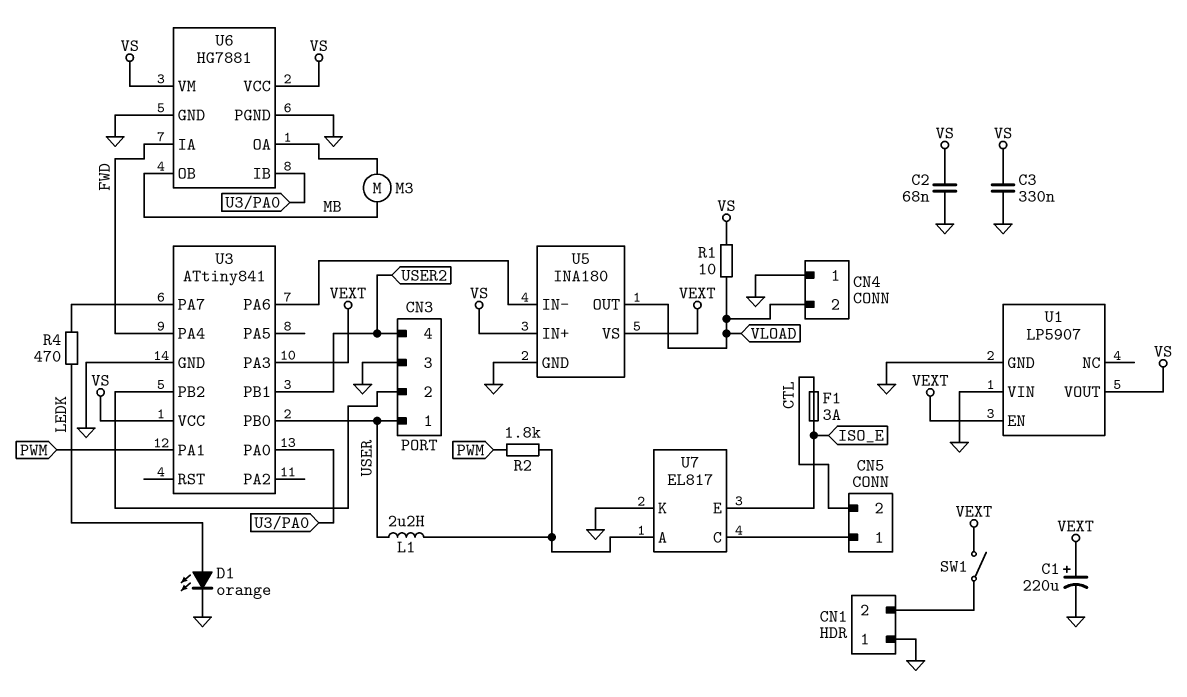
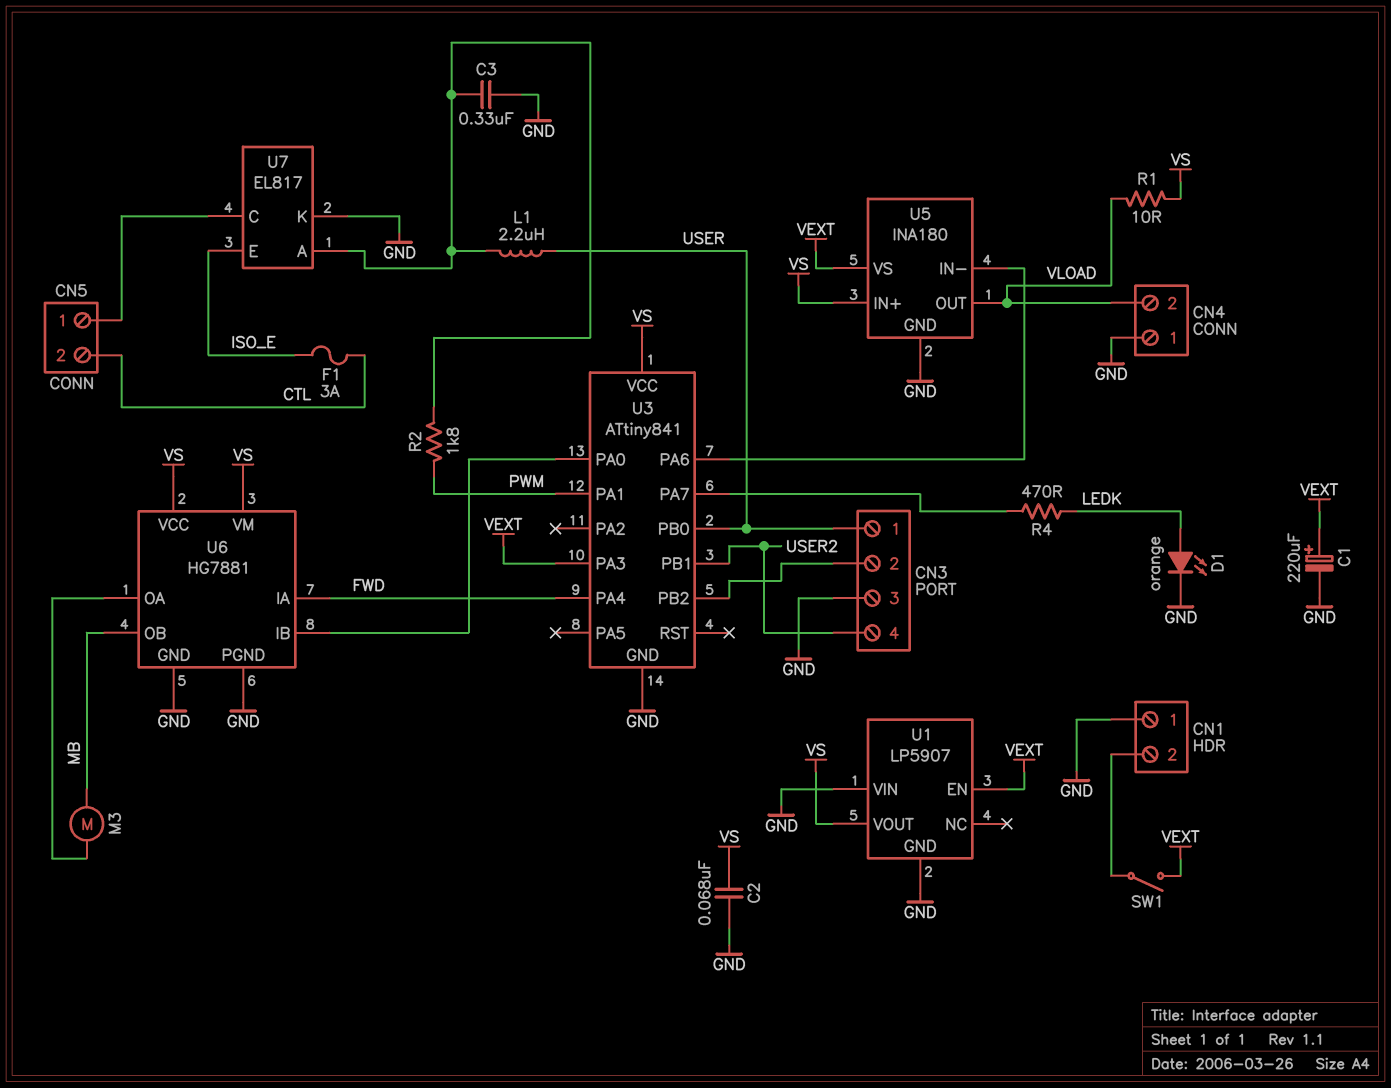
C3: 330nF (GND, VS) -> 330nF (GND, U7/A)

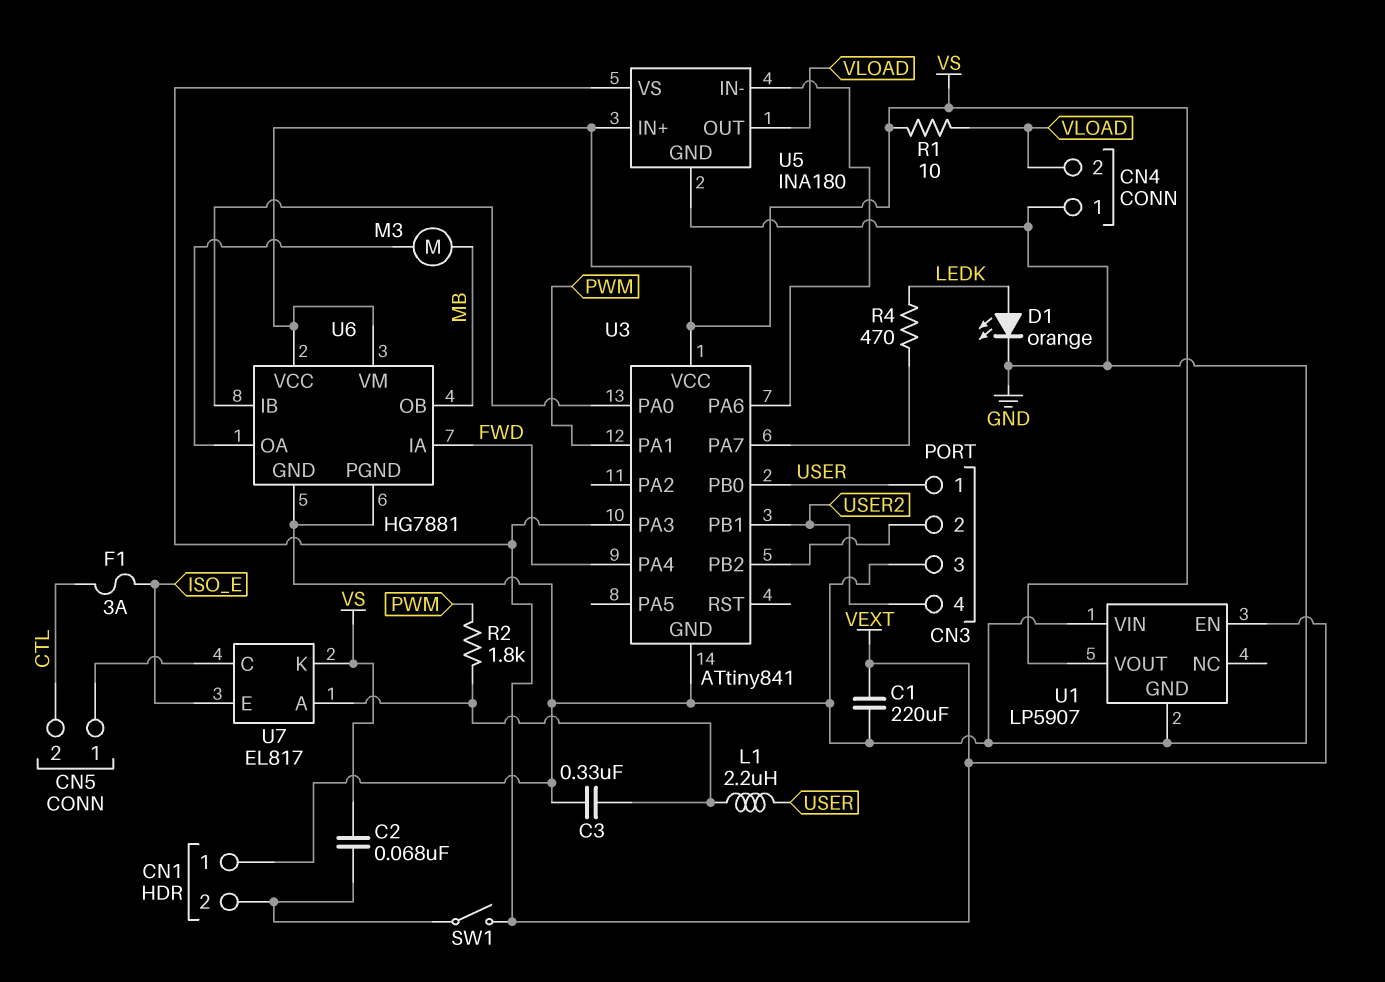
C1: 220uF (plus VEXT, minus GND) -> 220uF (GND, VEXT)
C2: 68nF (GND, VS) -> 68nF (CN1/2, VS)
U7 pin K: GND -> VS

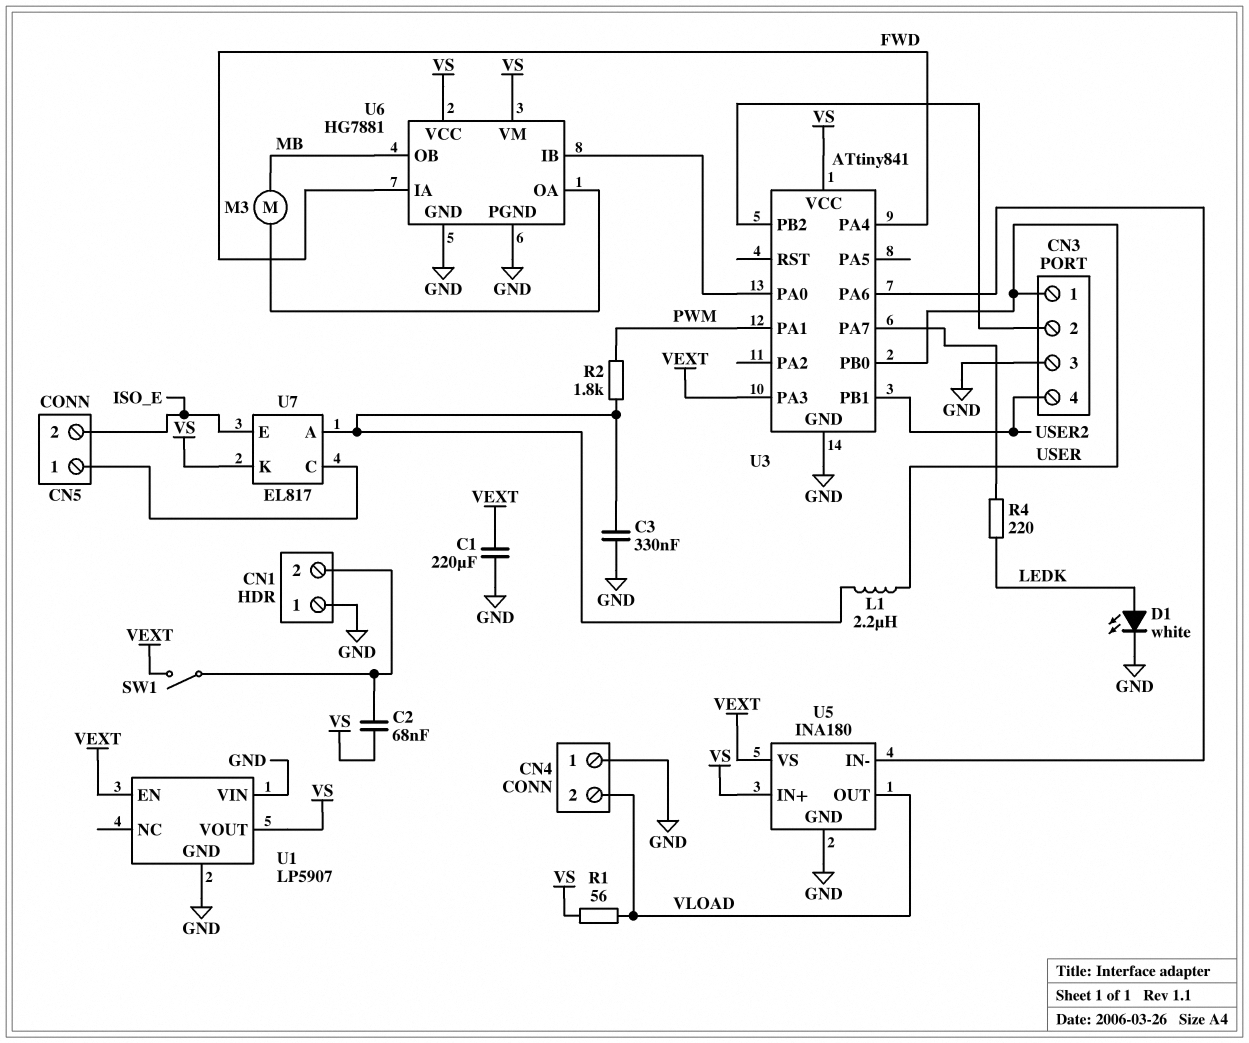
CN5 pin 2: CTL -> ISO_E
D1: LED orange (A LEDK, K GND) -> LED white (A LEDK, K GND)
F1: 3A (CTL, ISO_E) -> none
R1: 10 (VLOAD, VS) -> 56 (VLOAD, VS)
R4: 470 (LEDK, U3/PA7) -> 220 (LEDK, U3/PA7)

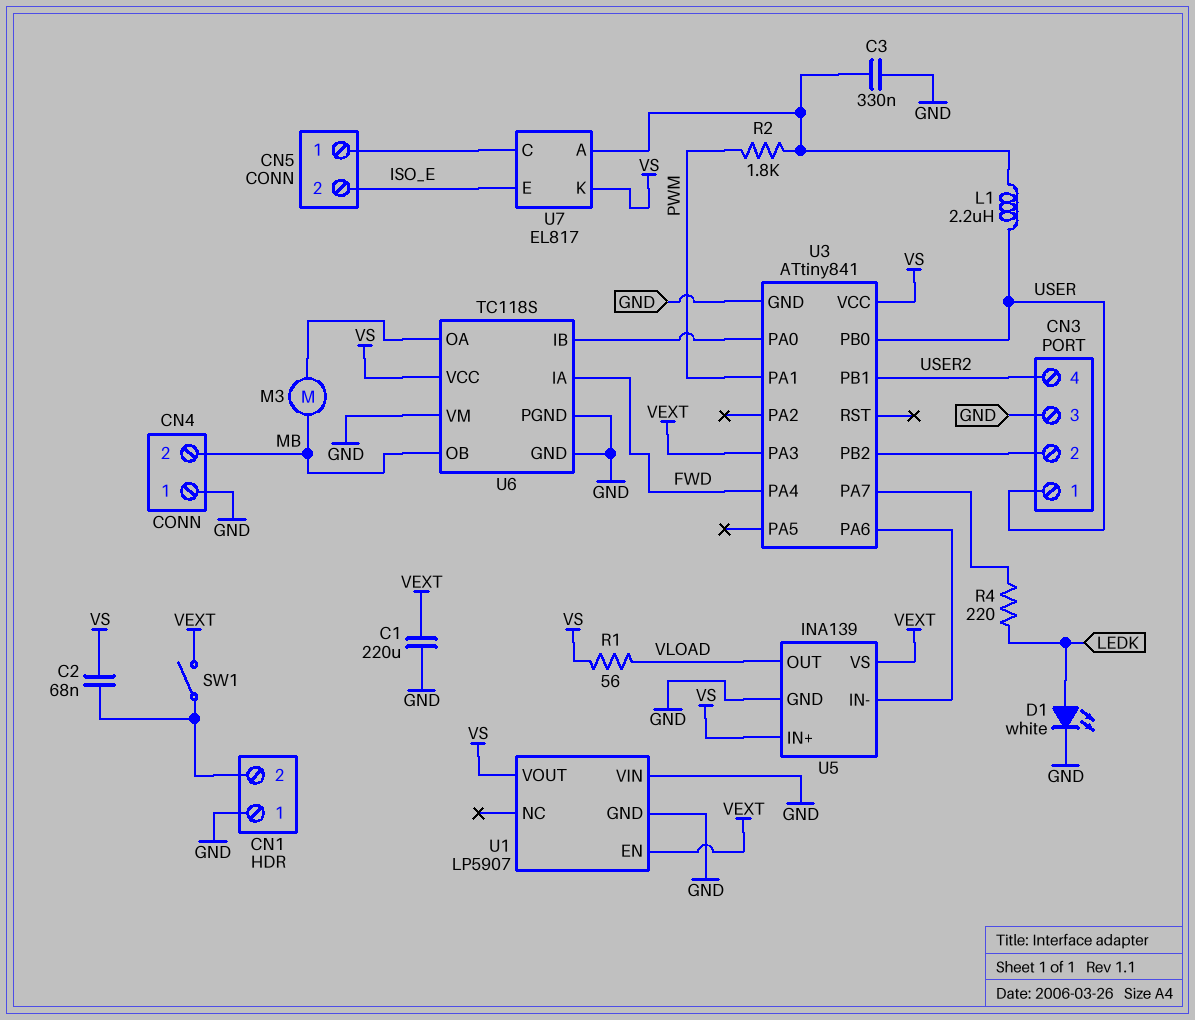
CN4 pin 2: VLOAD -> MB
U5: INA180 -> INA139
U6: HG7881 -> TC118S
U6 pin VM: VS -> GND

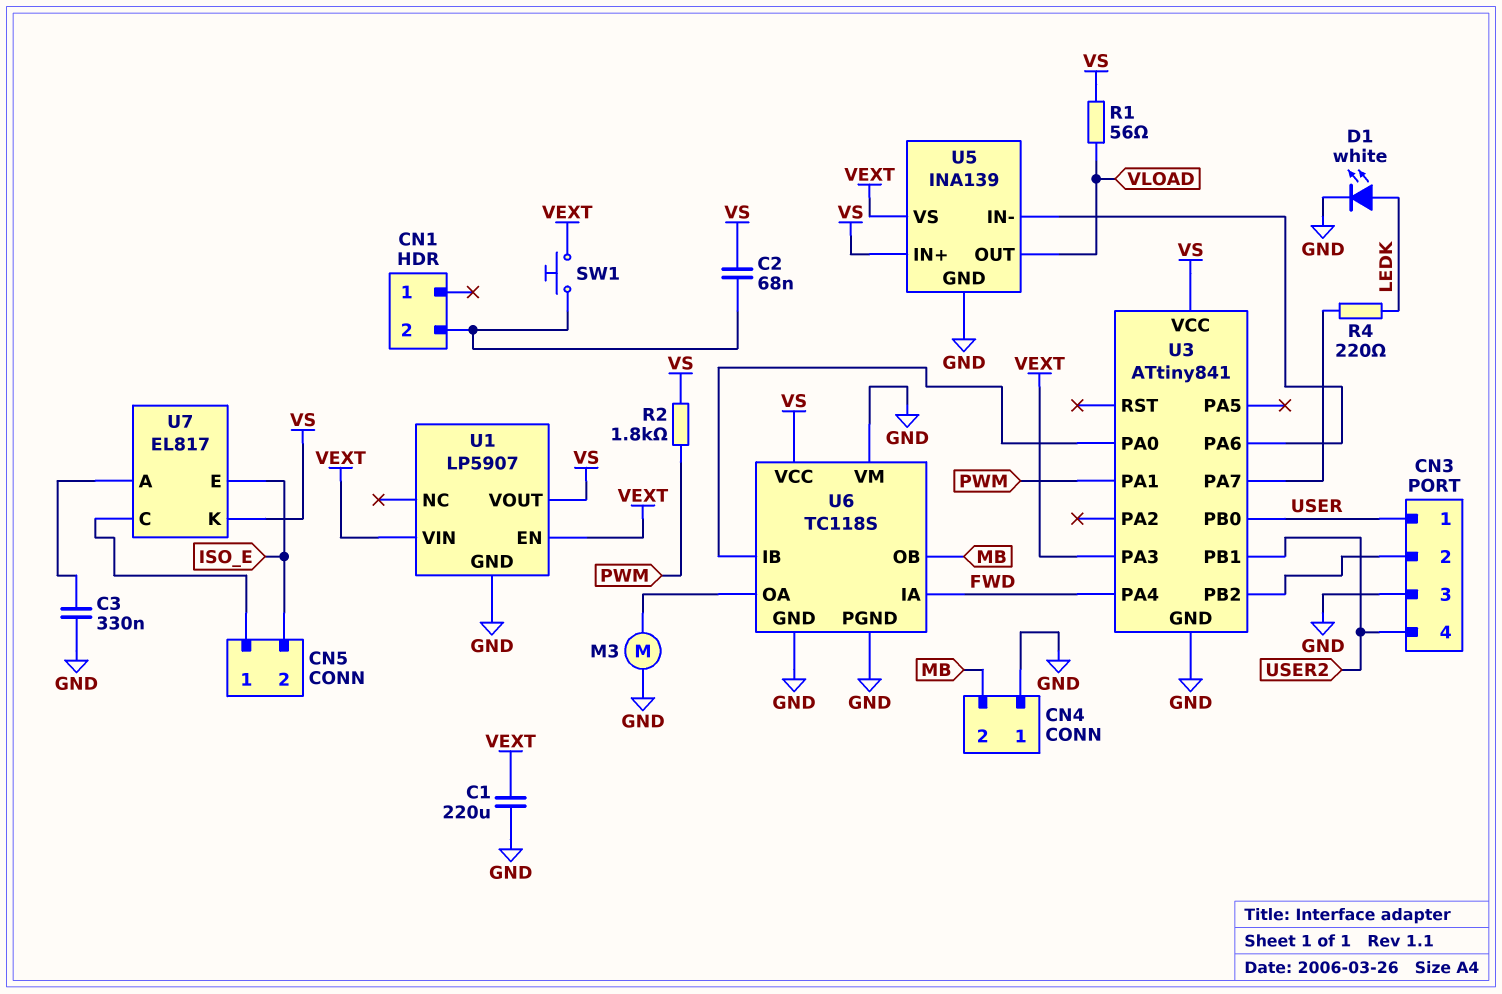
CN1 pin 1: GND -> none
L1: 2.2uH (U7/A, USER) -> none
M3: motor (MB, U6/OA) -> motor (GND, U6/OA)
R2: 1.8k (PWM, U7/A) -> 1.8k (PWM, VS)
SW1: switch (CN1/2, VEXT) -> button (CN1/2, VEXT)
U1 pin VIN: GND -> VEXT

